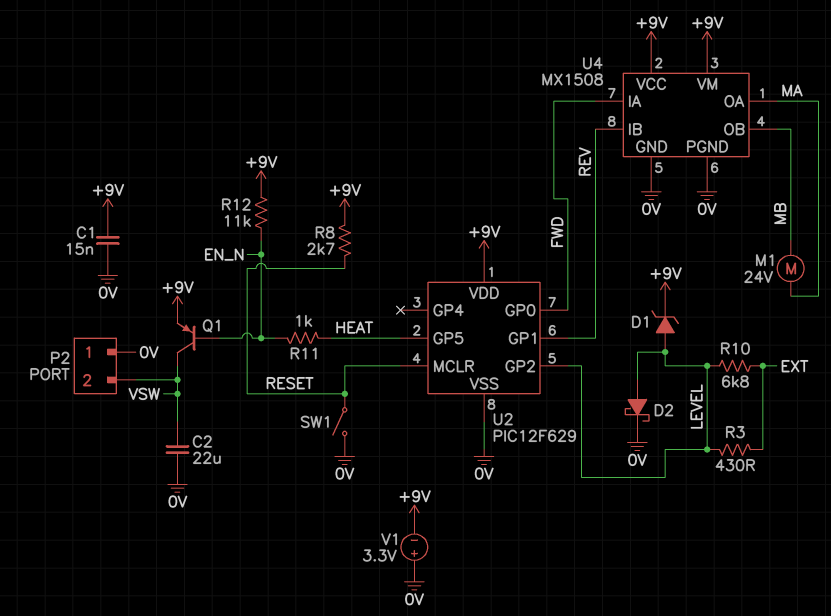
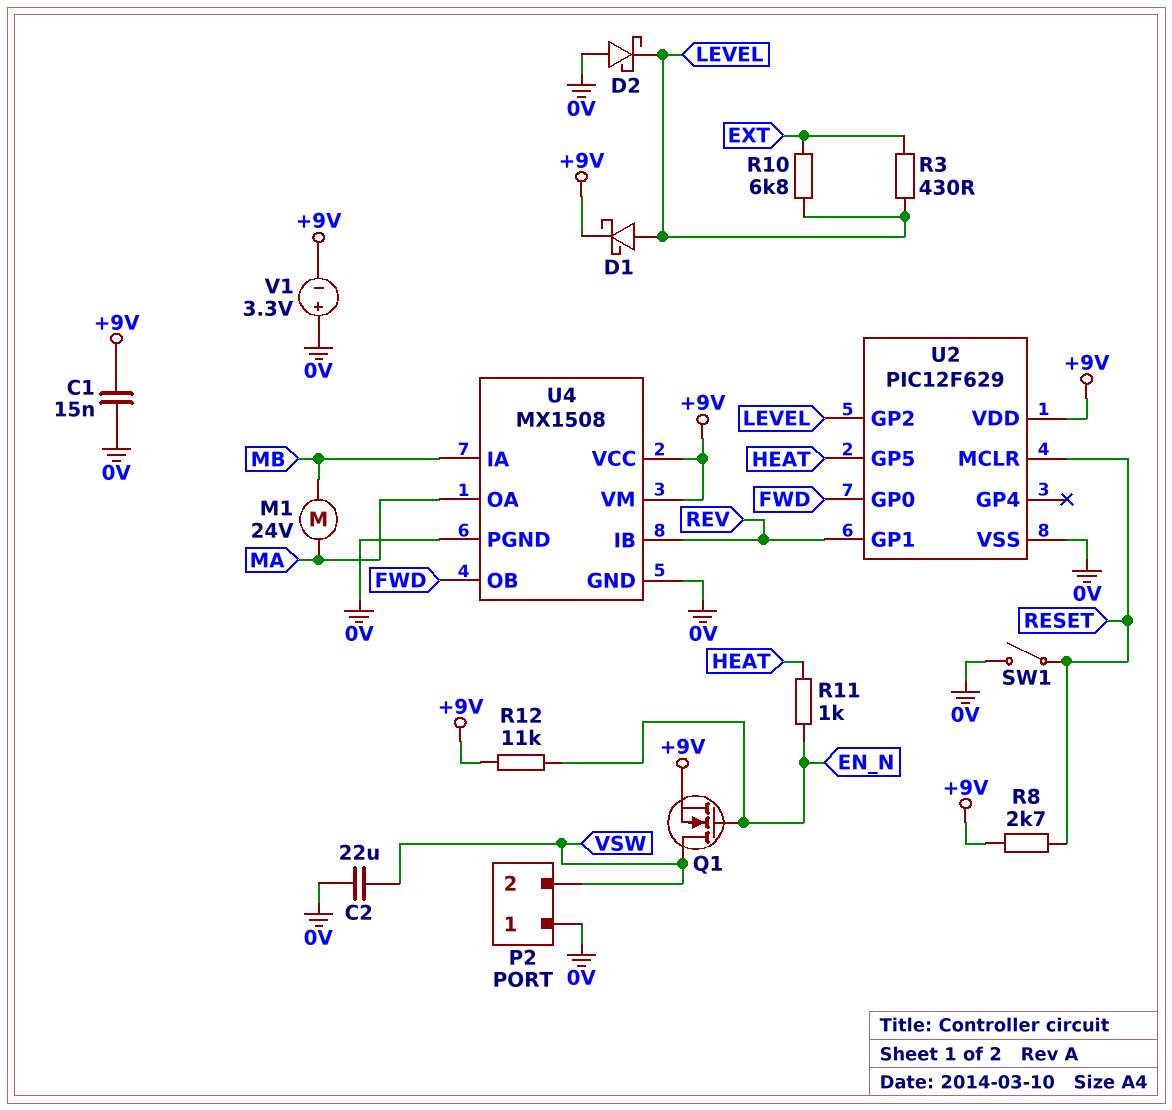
D1: zener (A LEVEL, K +9V) -> schottky (A LEVEL, K +9V)
D2: schottky (A LEVEL, K 0V) -> schottky (A 0V, K LEVEL)
Q1: PNP (B EN_N, C VSW, E +9V) -> NMOS (G EN_N, D VSW, S +9V)
U4 pin IA: FWD -> MB
U4 pin OB: MB -> FWD

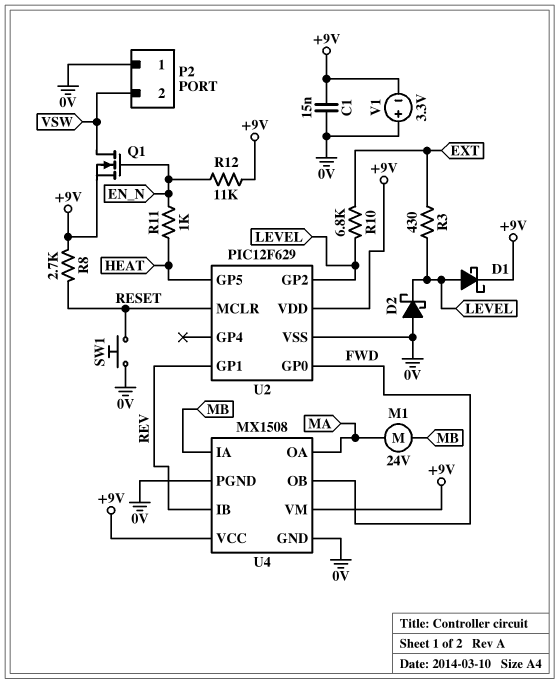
C2: 22uF (0V, VSW) -> none
SW1: switch (0V, RESET) -> button (0V, RESET)

